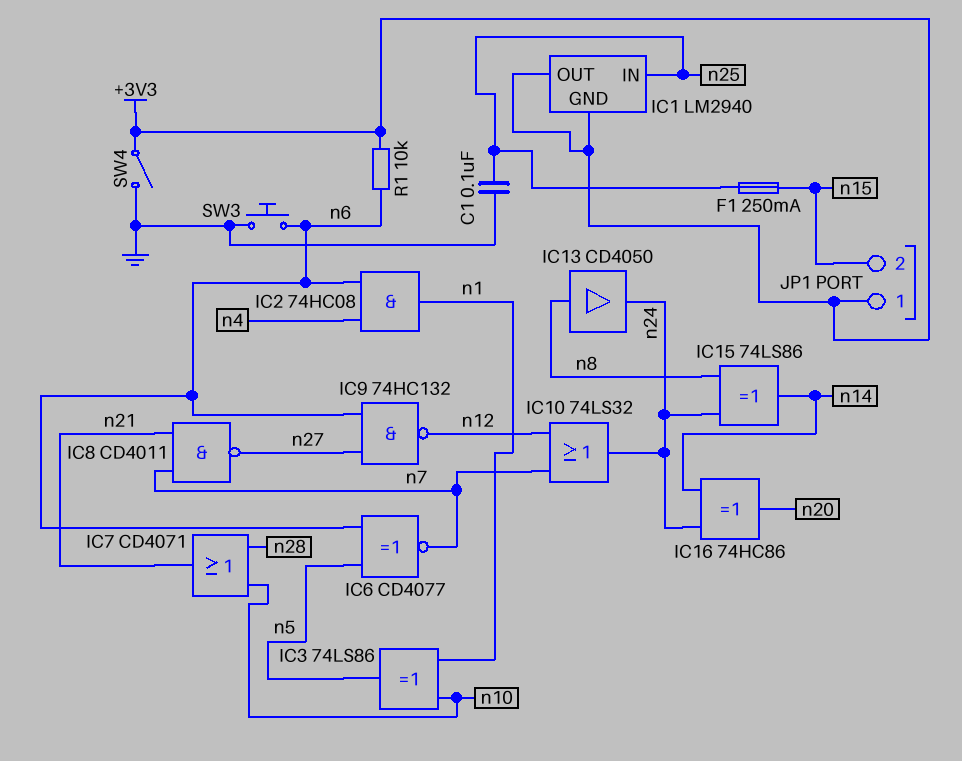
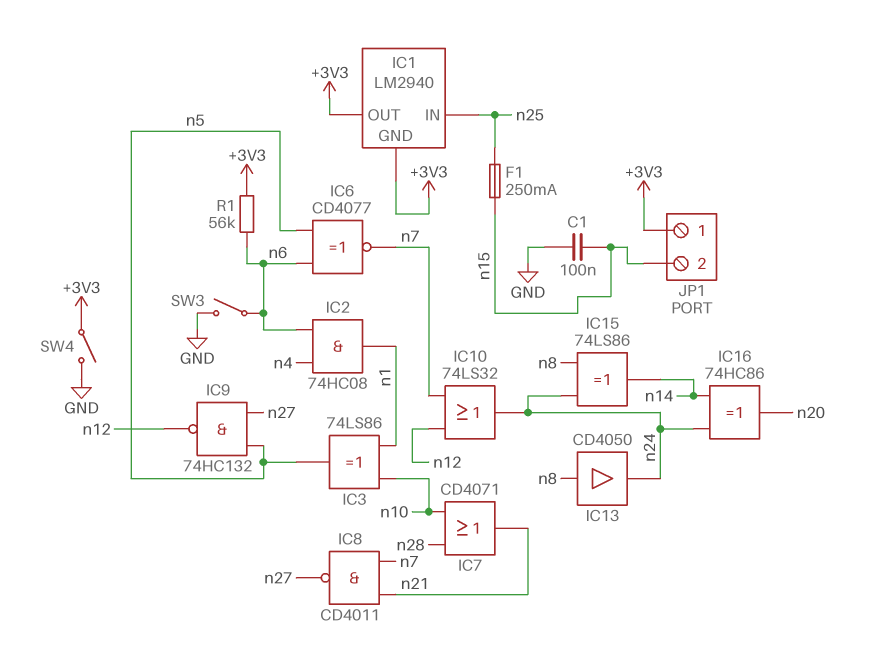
C1: 100nF (GND, n25) -> 100nF (GND, n15)
IC9: NAND 74HC132 (in n6, in n27, out n12) -> NAND 74HC132 (in n5, in n27, out n12)
R1: 10k (+3V3, n6) -> 56k (+3V3, n6)
SW3: button (GND, n6) -> switch (GND, n6)

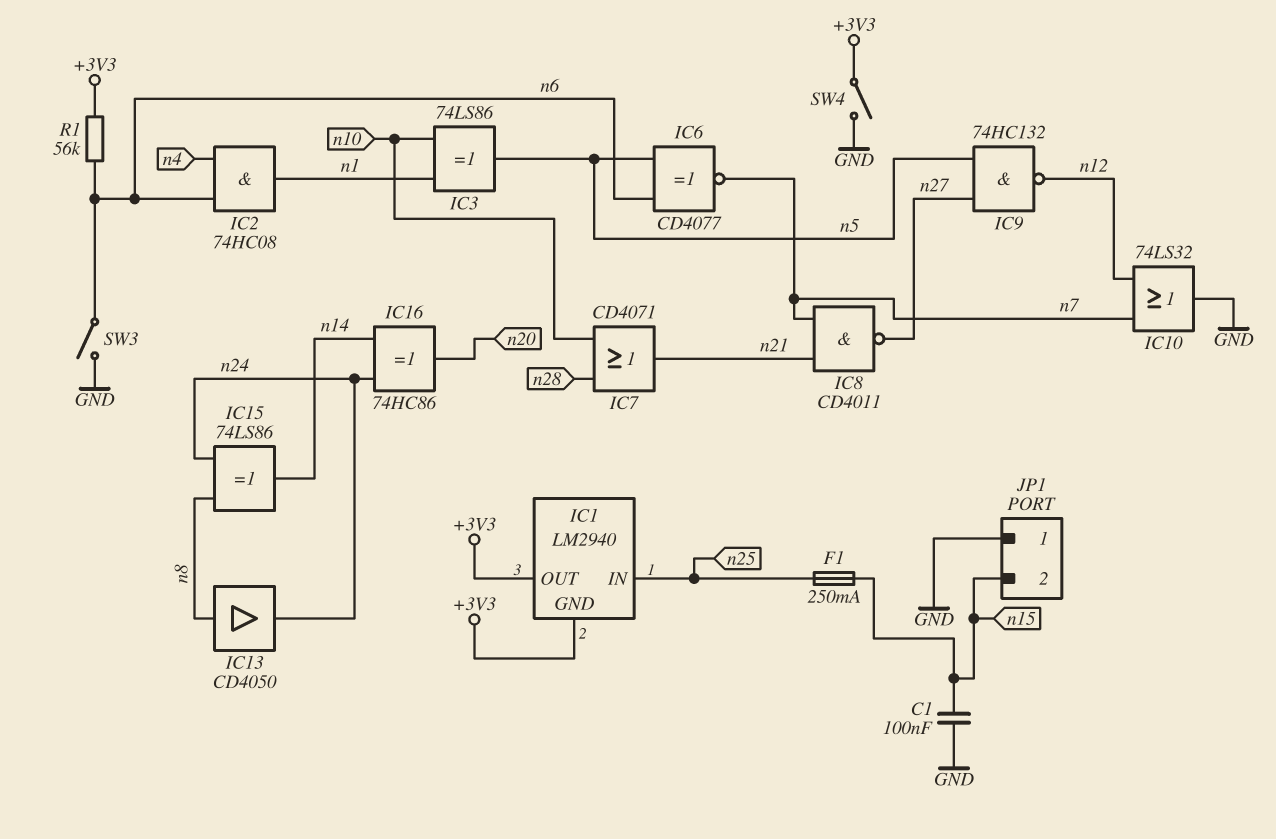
IC10: OR 74LS32 (in n7, in n12, out n24) -> OR 74LS32 (in n7, in n12, out GND)
JP1 pin 1: +3V3 -> GND

